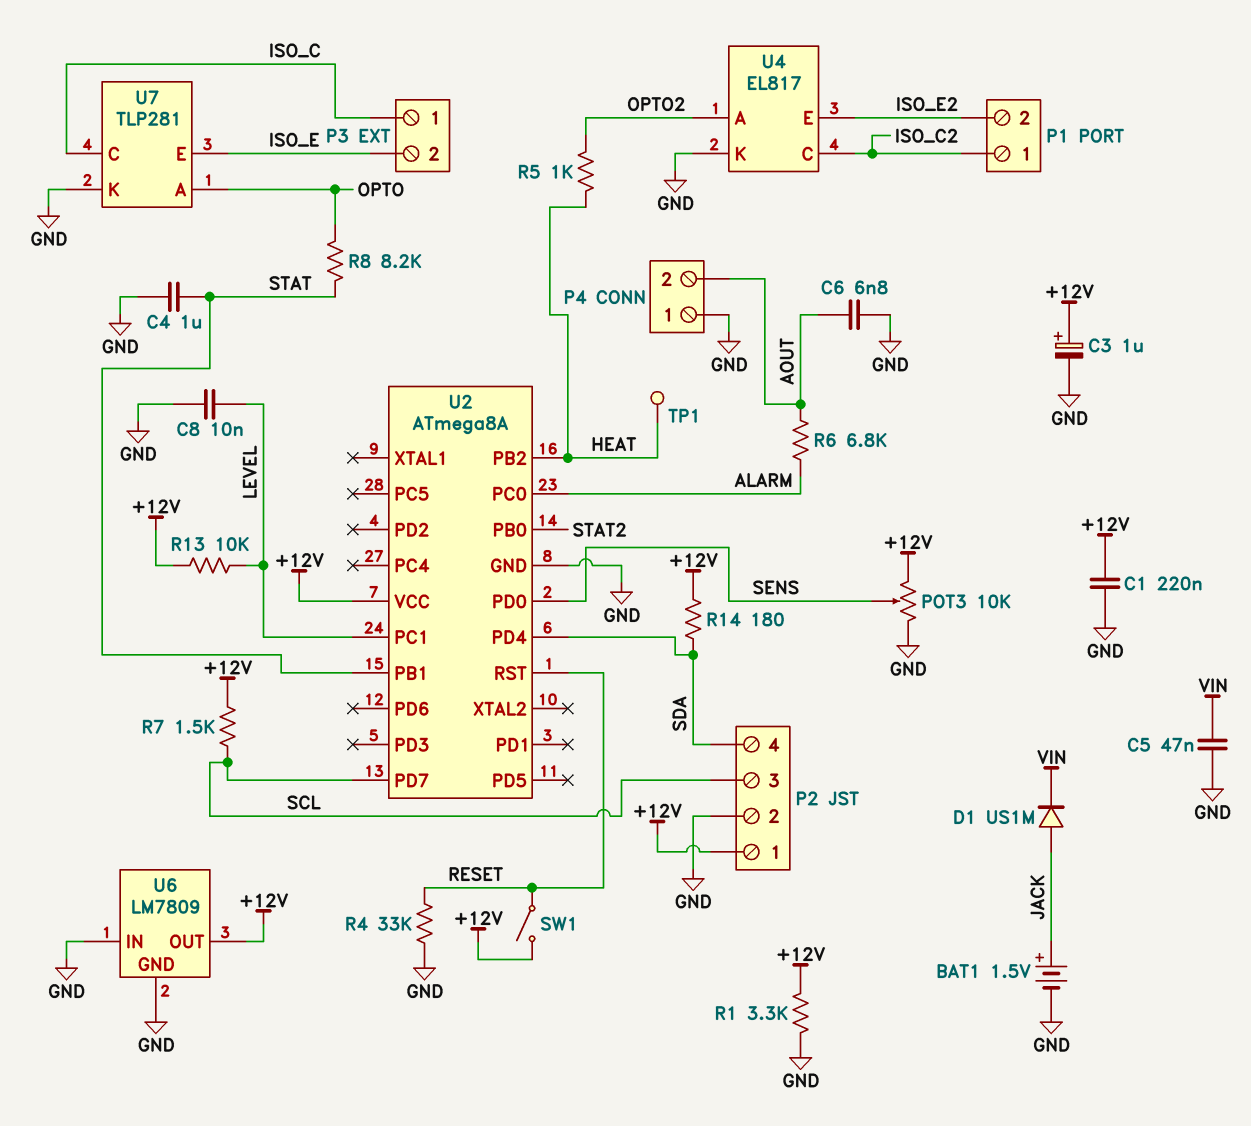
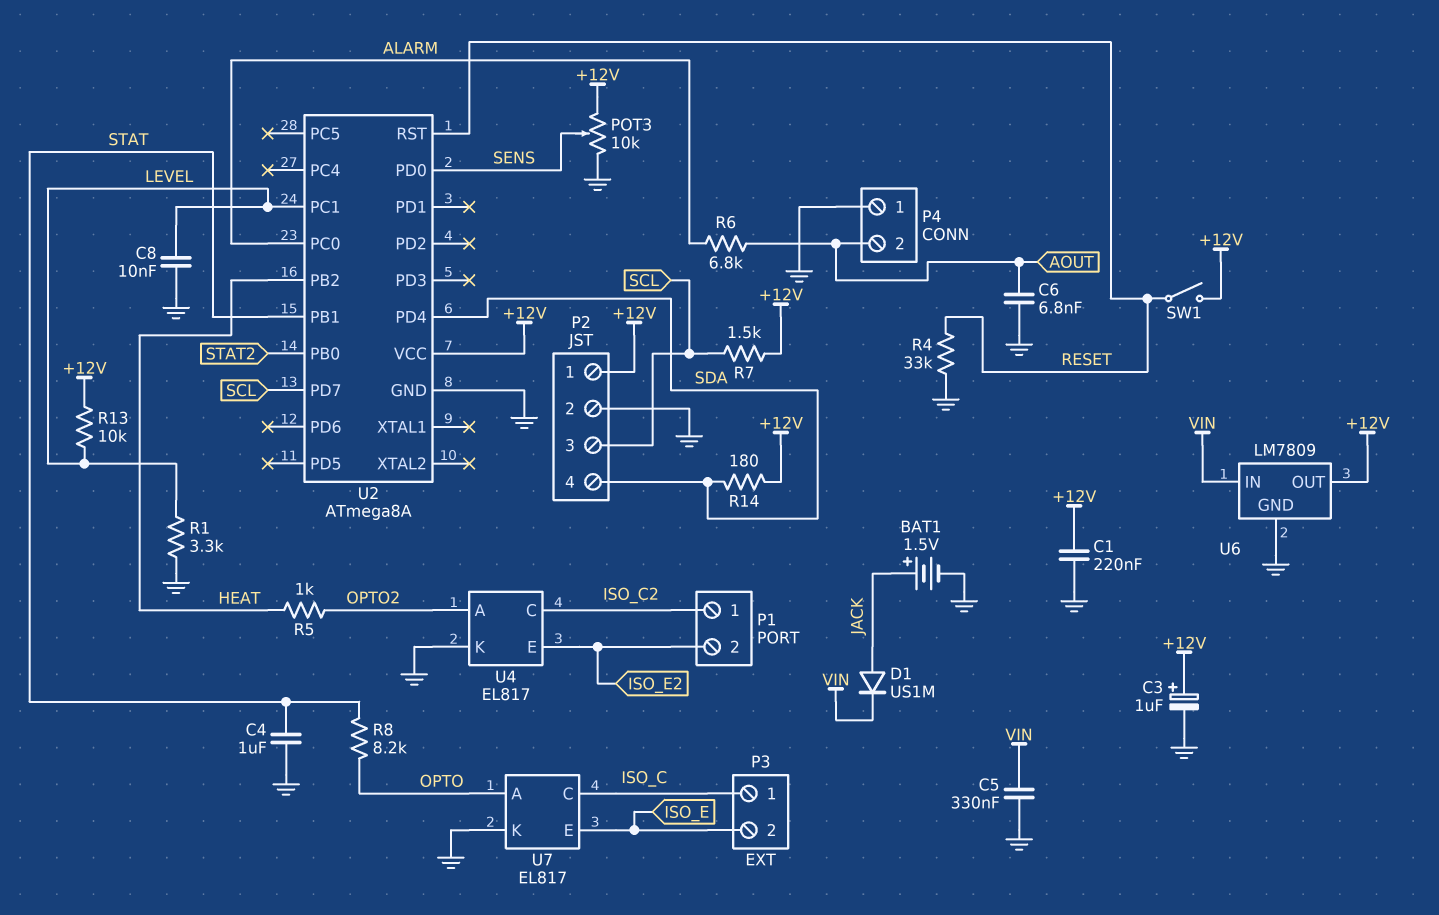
C5: 47nF (GND, VIN) -> 330nF (GND, VIN)
R1: 3.3k (+12V, GND) -> 3.3k (GND, LEVEL)
TP1: test point (HEAT) -> none
U6 pin IN: GND -> VIN
U7: TLP281 -> EL817

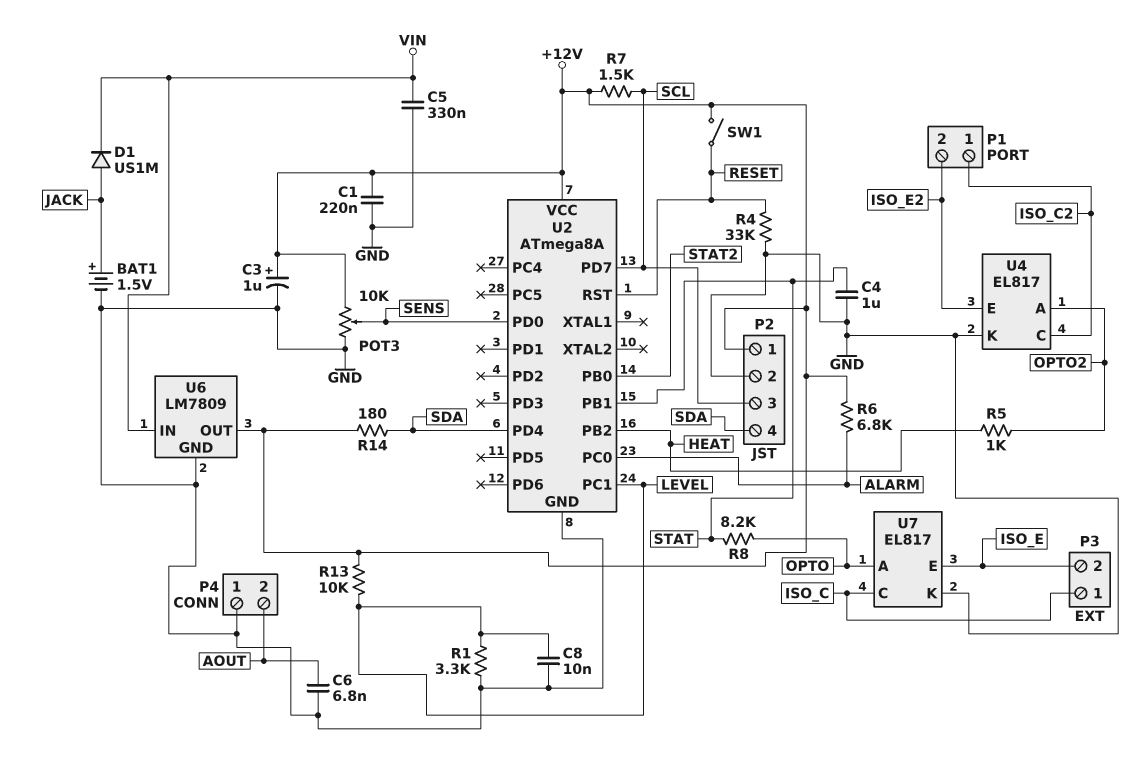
R6: 6.8k (ALARM, AOUT) -> 6.8k (+12V, ALARM)

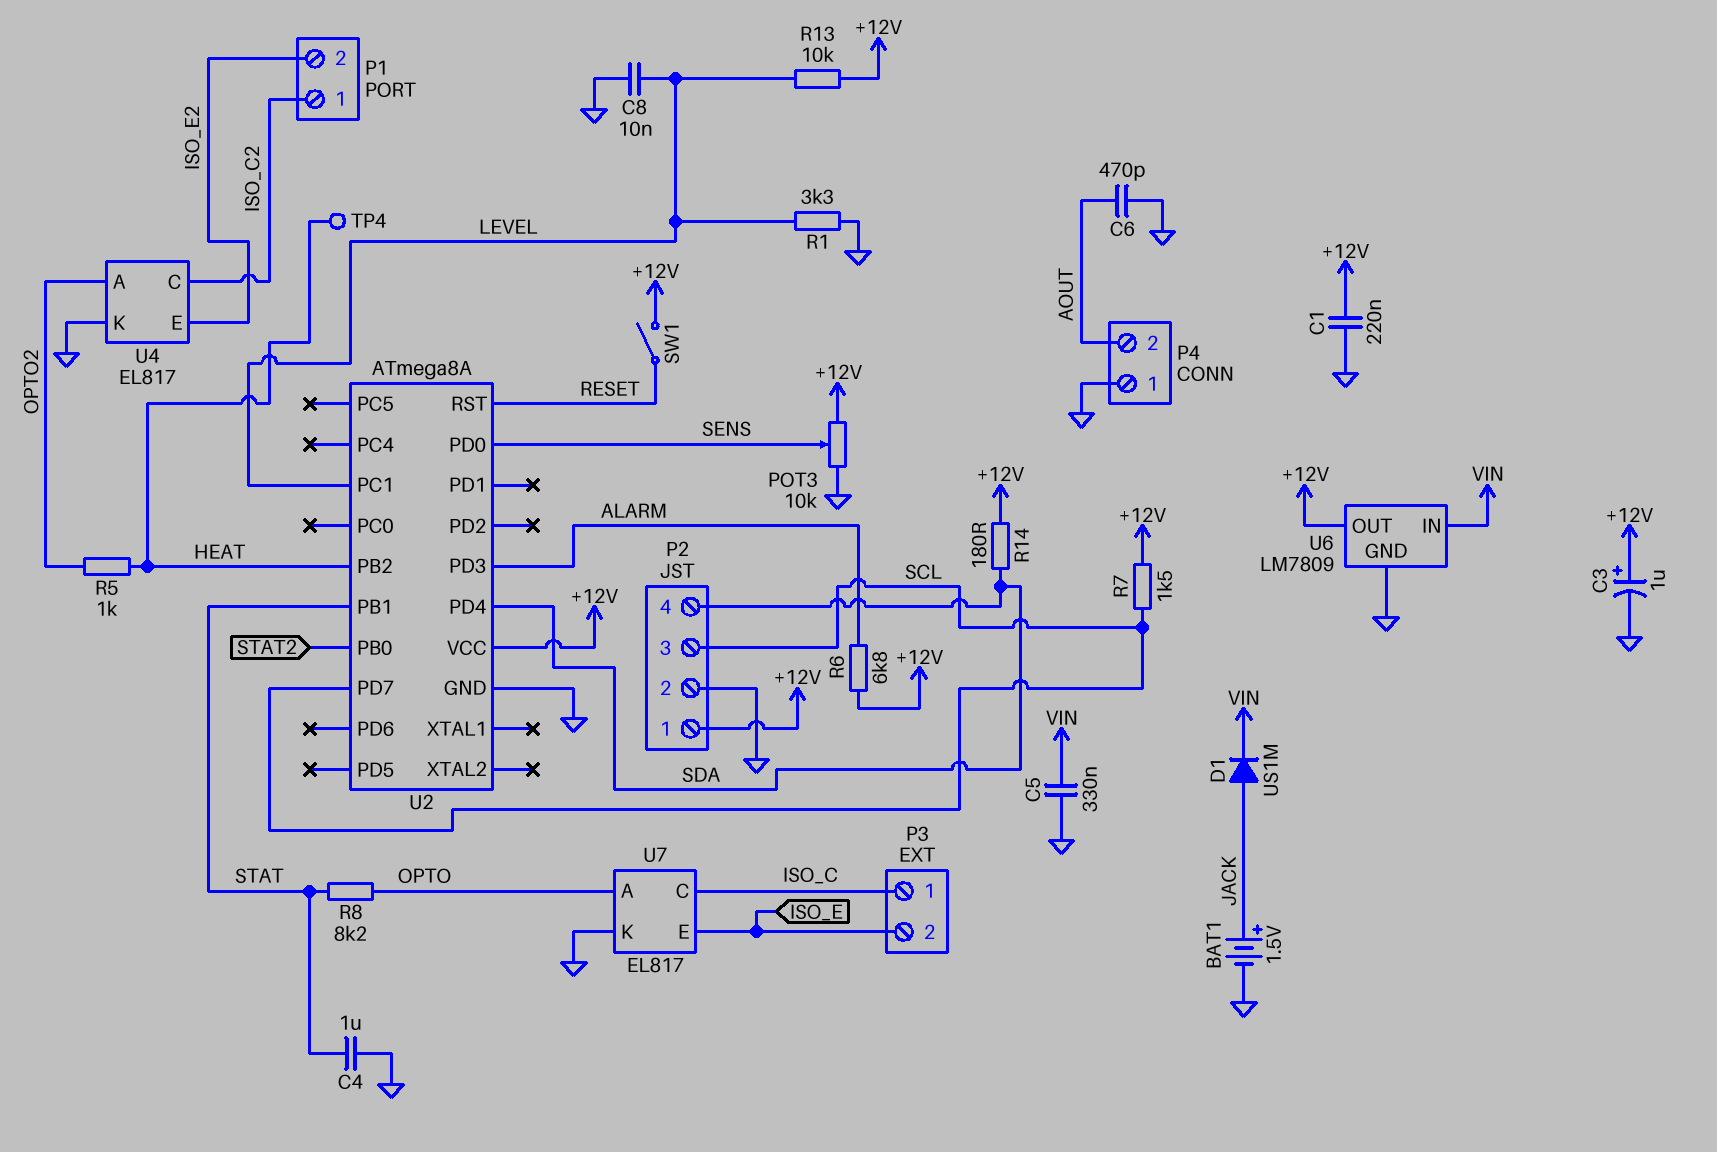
C6: 6.8nF (AOUT, GND) -> 470pF (AOUT, GND)
R4: 33k (GND, RESET) -> none
TP4: none -> test point (HEAT)
U2 pin PC0: ALARM -> none
U2 pin PD3: none -> ALARM

